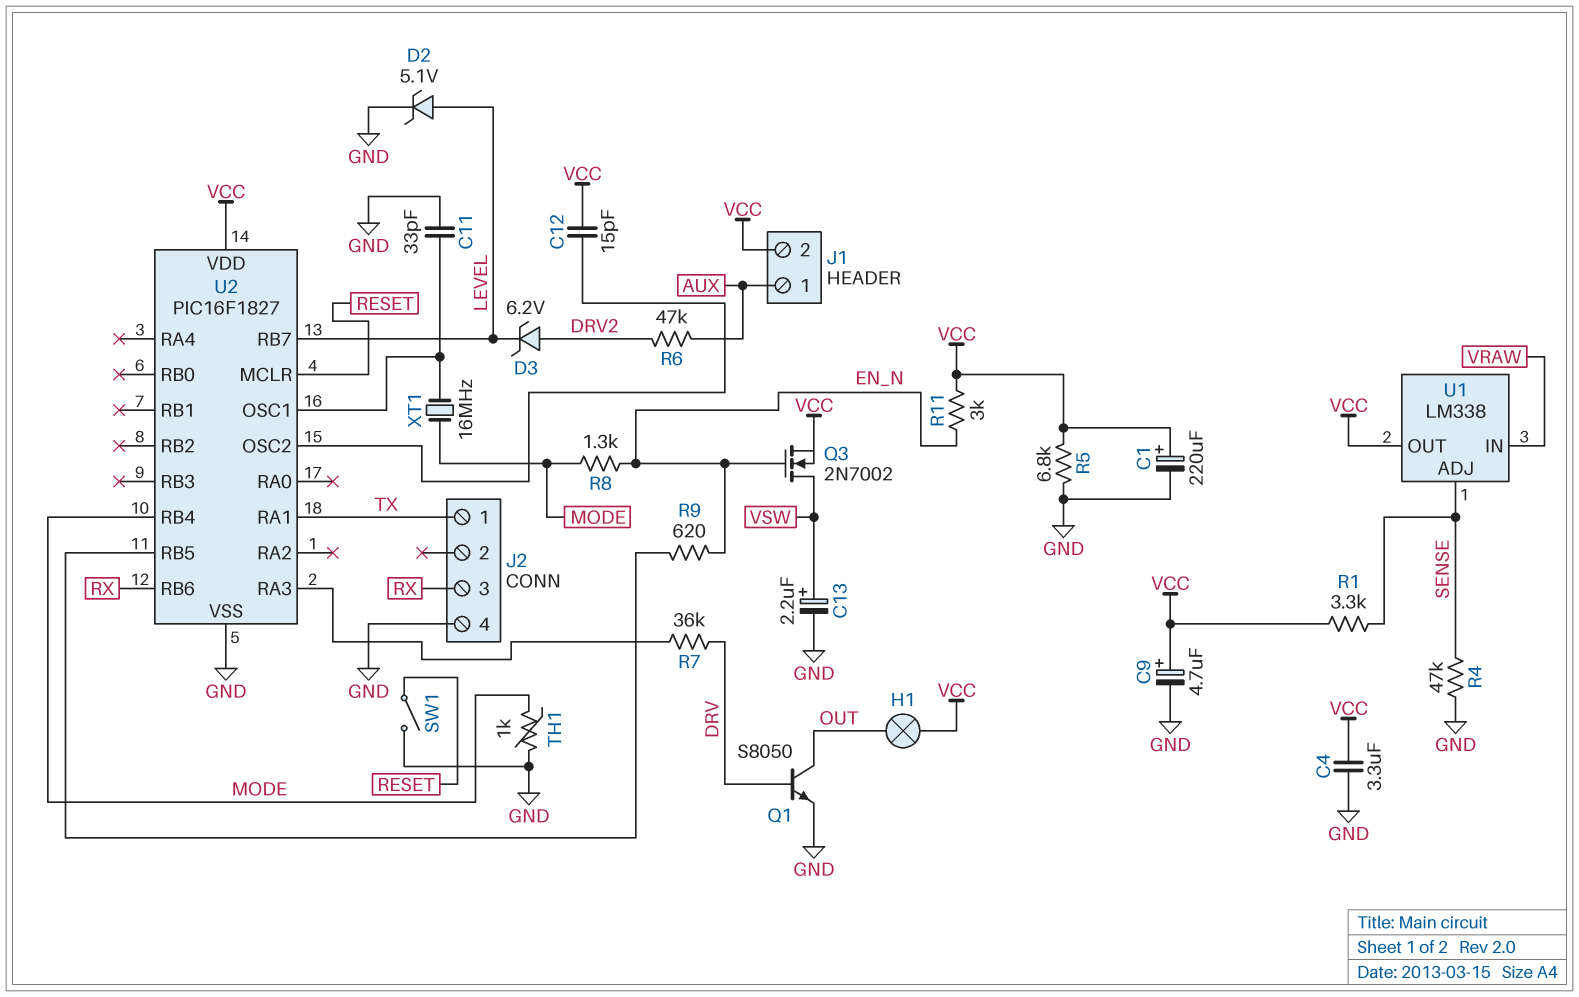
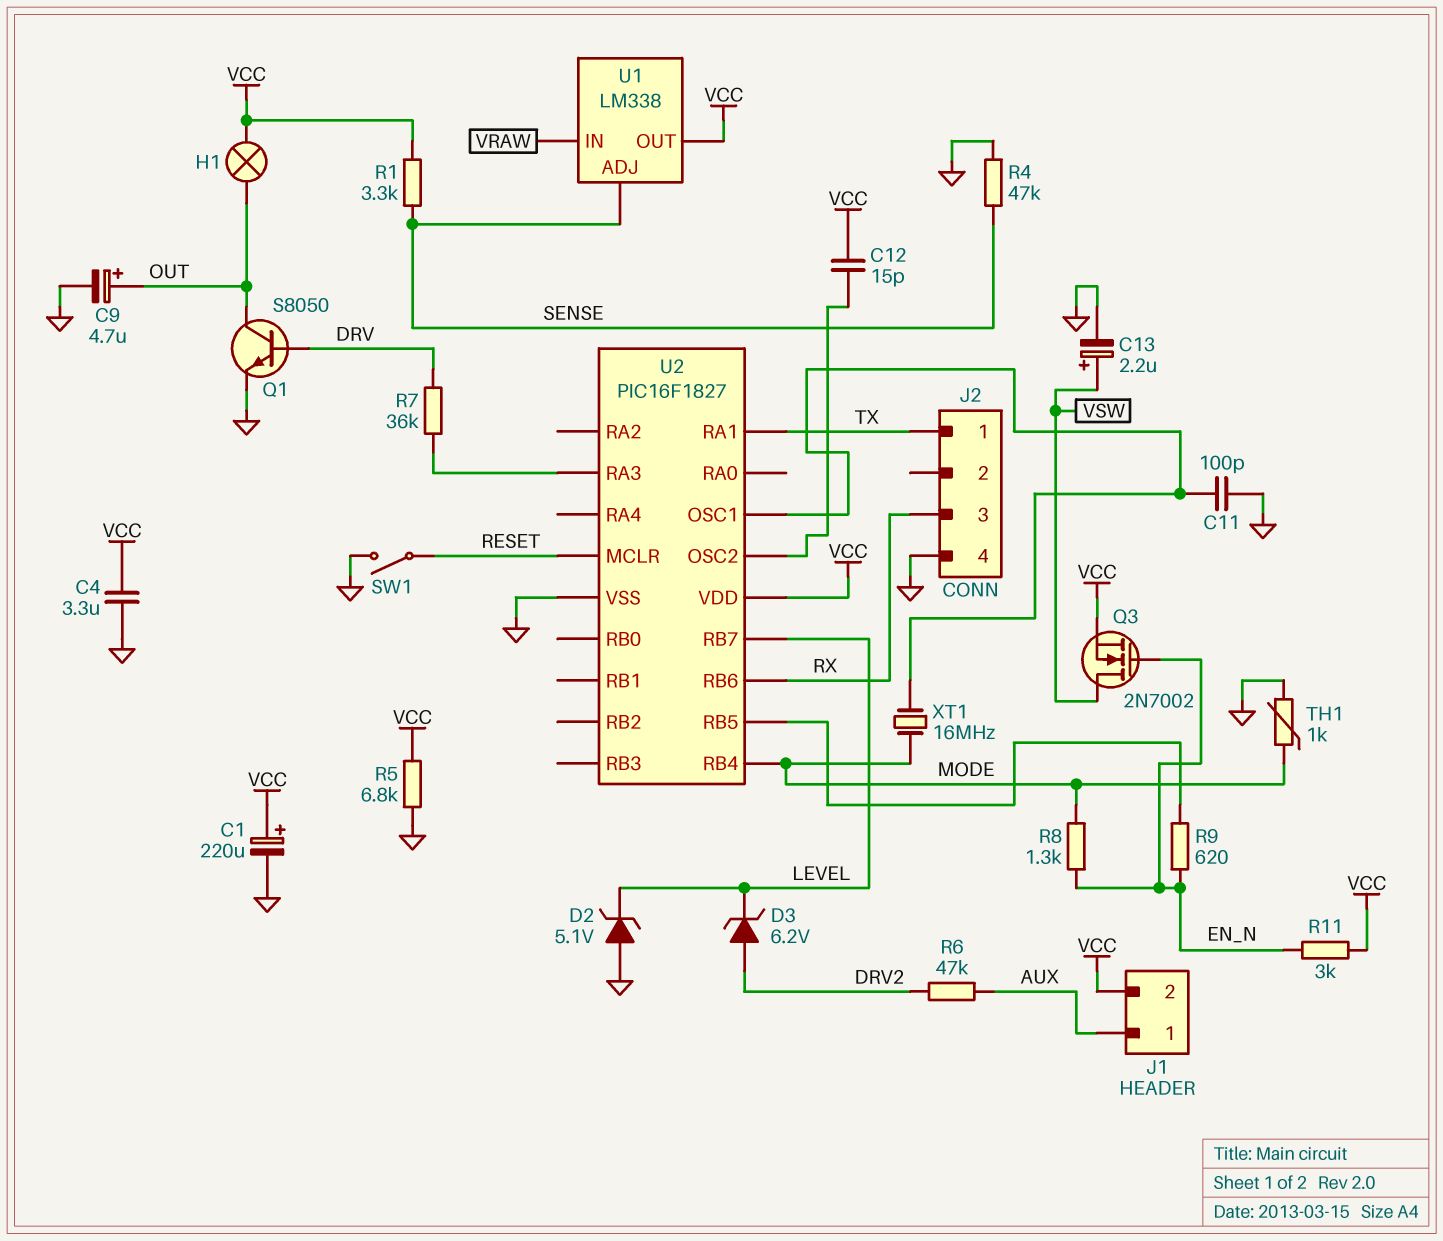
C9: 4.7uF (plus VCC, minus GND) -> 4.7uF (plus OUT, minus GND)
C11: 33pF (GND, U2/OSC1) -> 100pF (GND, U2/OSC1)
D2: zener 5.1V (A LEVEL, K GND) -> zener 5.1V (A GND, K LEVEL)

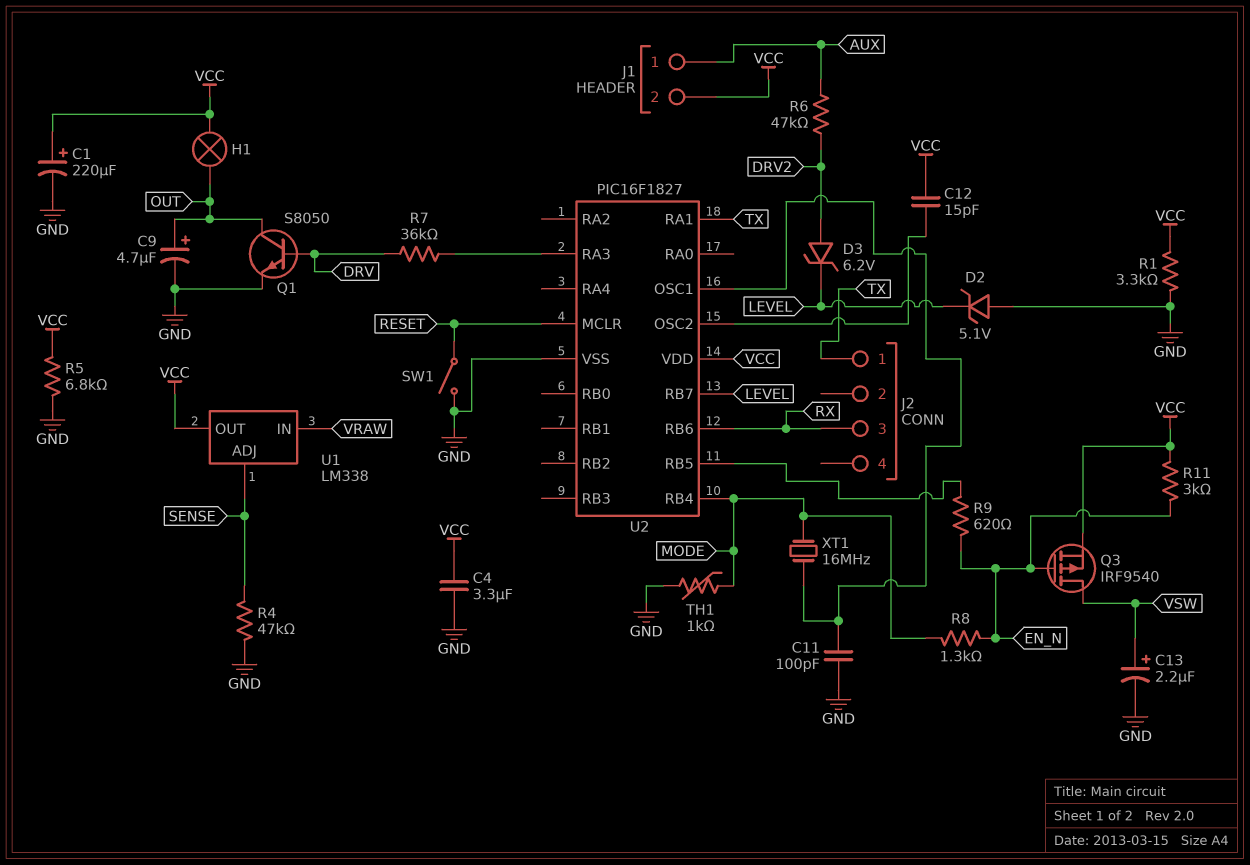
J2 pin 4: GND -> none
Q3: NMOS 2N7002 (G EN_N, D VSW, S VCC) -> PMOS IRF9540 (G EN_N, D VSW, S VCC)
R1: 3.3k (SENSE, VCC) -> 3.3k (GND, VCC)

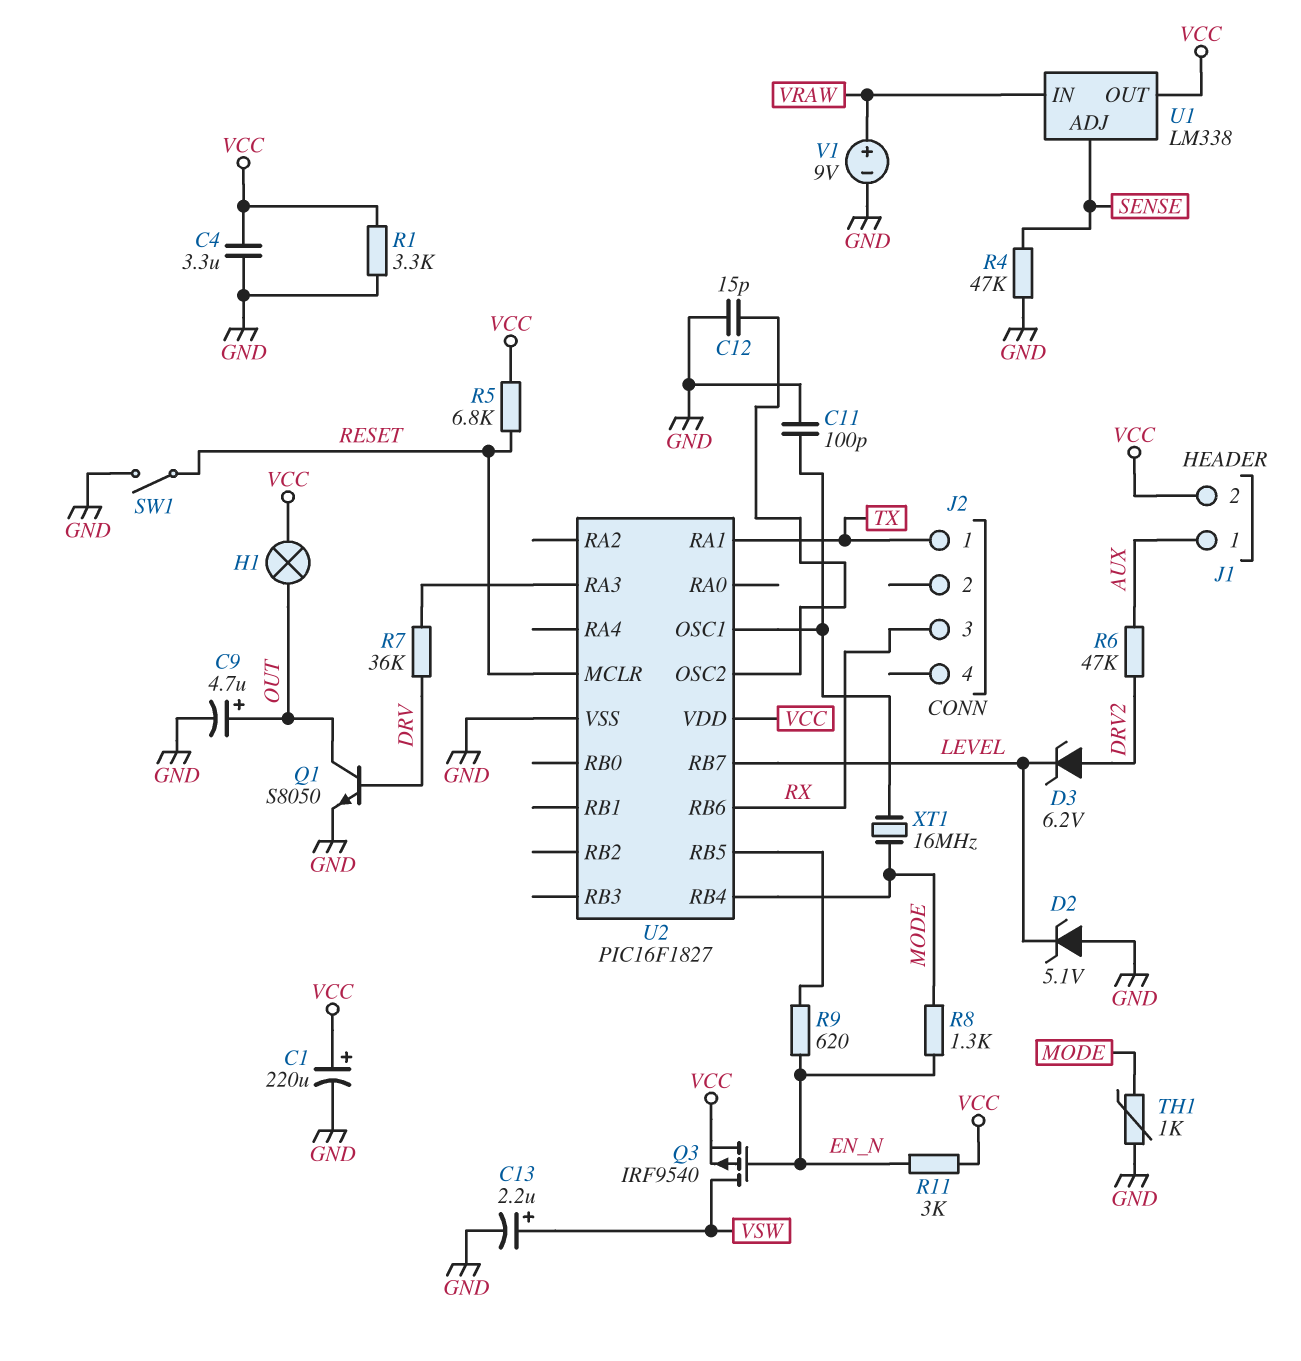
C12: 15pF (U2/OSC2, VCC) -> 15pF (GND, U2/OSC2)
R5: 6.8k (GND, VCC) -> 6.8k (RESET, VCC)
V1: none -> 9V (plus VRAW, minus GND)

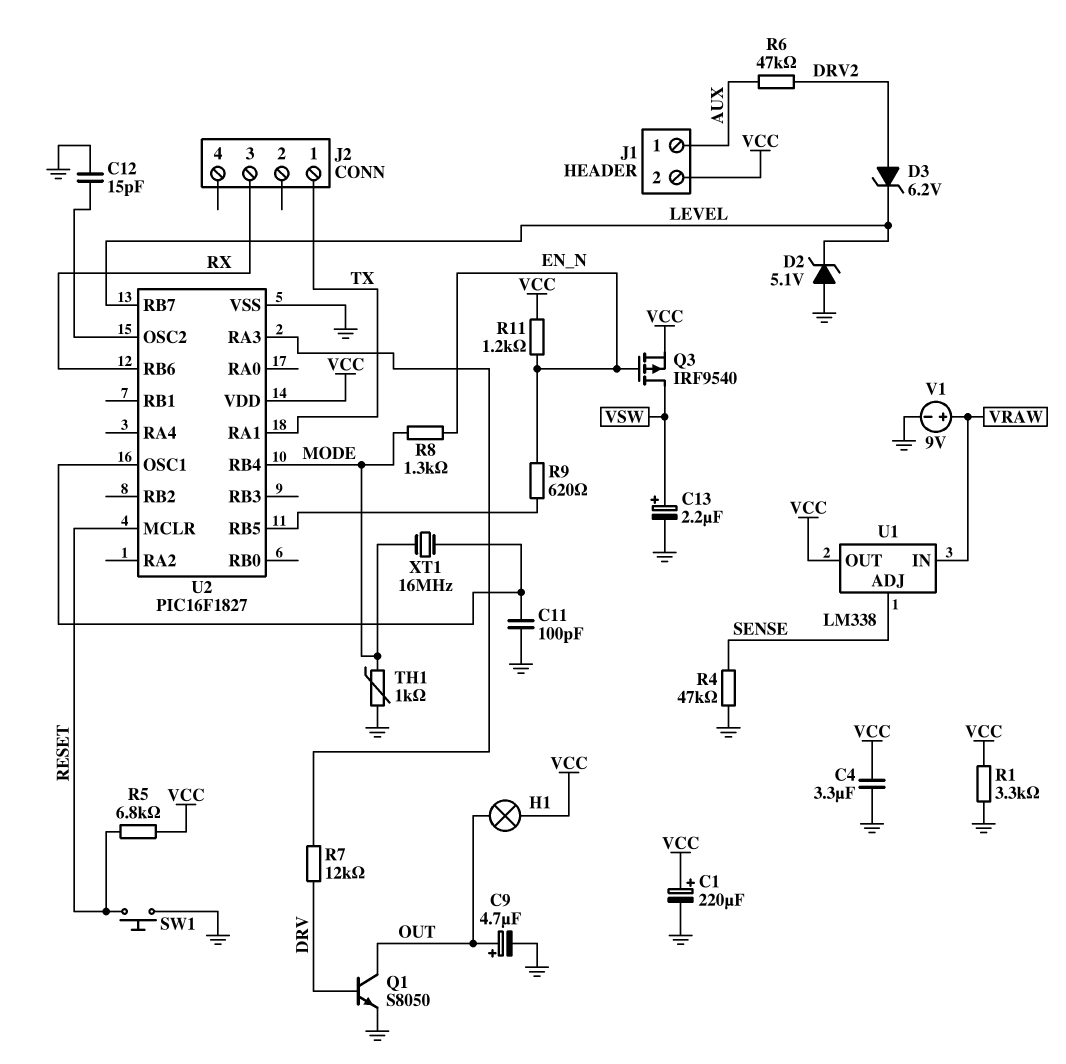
R7: 36k (DRV, U2/RA3) -> 12k (DRV, U2/RA3)
R11: 3k (EN_N, VCC) -> 1.2k (EN_N, VCC)
SW1: switch (GND, RESET) -> button (GND, RESET)

